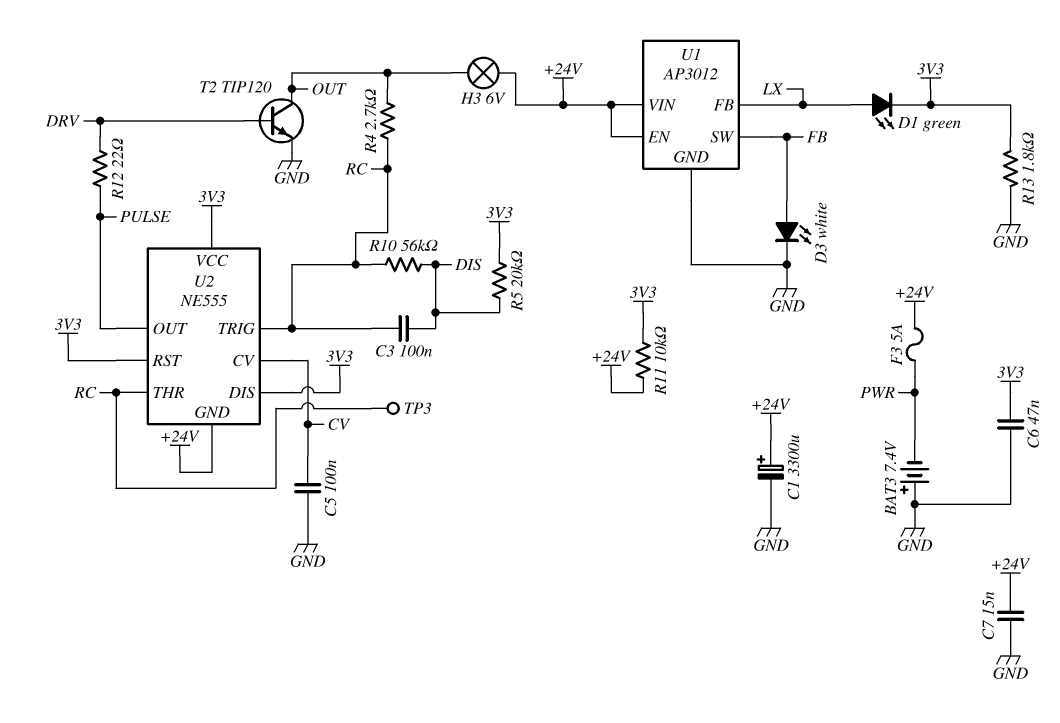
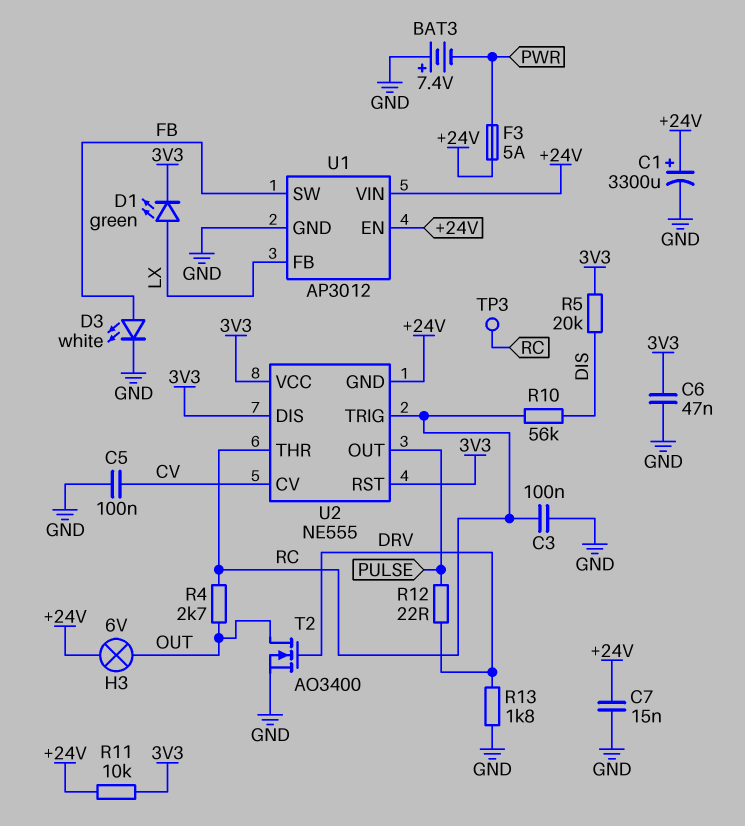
C3: 100nF (DIS, RC) -> 100nF (GND, RC)
R13: 1.8k (3V3, GND) -> 1.8k (DRV, GND)
T2: NPN TIP120 (B DRV, C OUT, E GND) -> NMOS AO3400 (G DRV, D OUT, S GND)

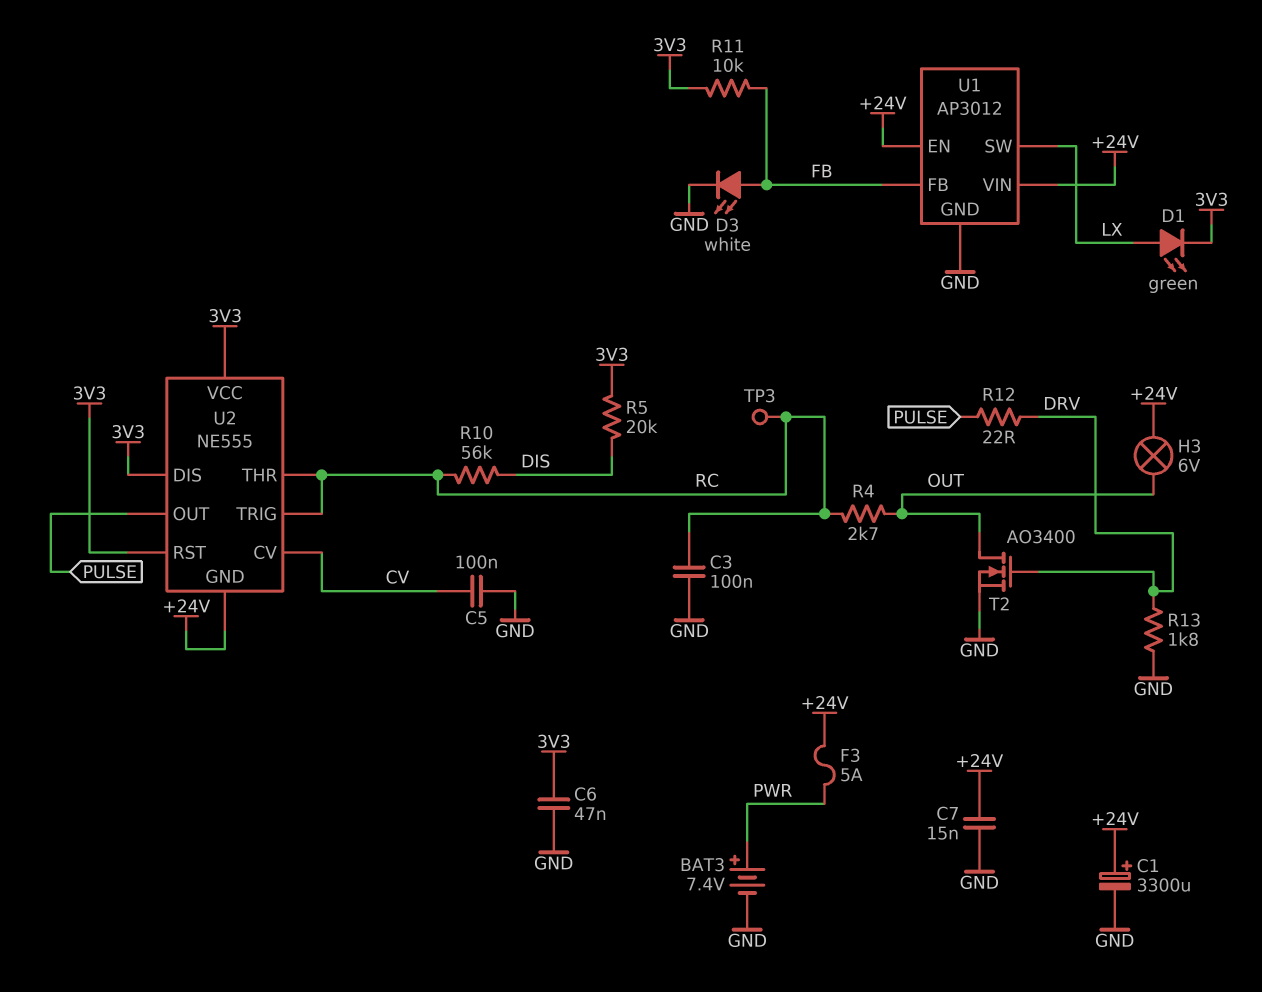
BAT3: 7.4V (plus GND, minus PWR) -> 7.4V (plus PWR, minus GND)
R11: 10k (+24V, 3V3) -> 10k (3V3, FB)
U1 pin FB: LX -> FB
U1 pin SW: FB -> LX

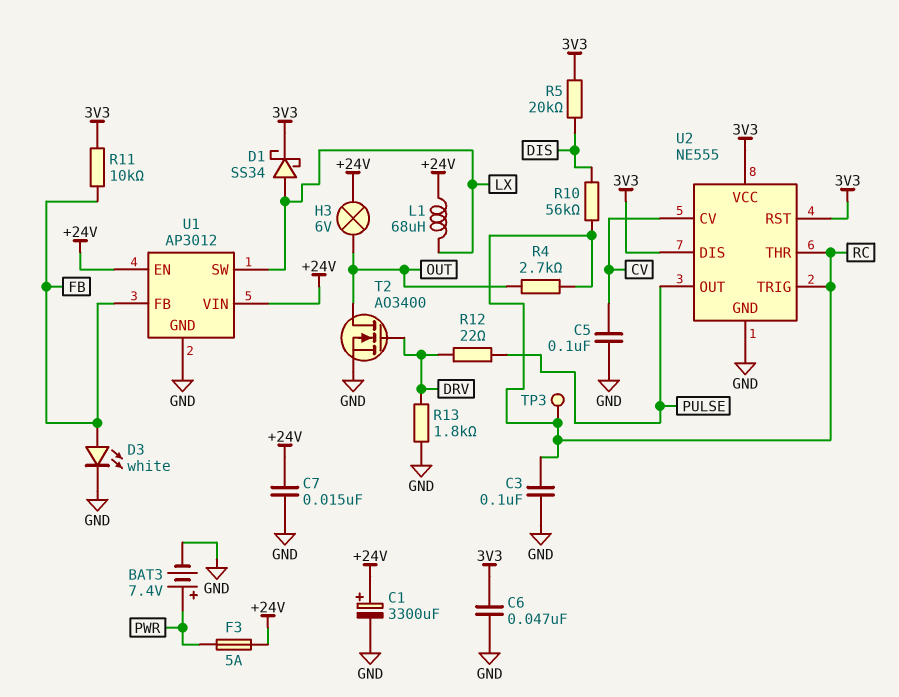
D1: LED green (A LX, K 3V3) -> schottky SS34 (A LX, K 3V3)
L1: none -> 68uH (+24V, LX)
U2 pin GND: +24V -> GND

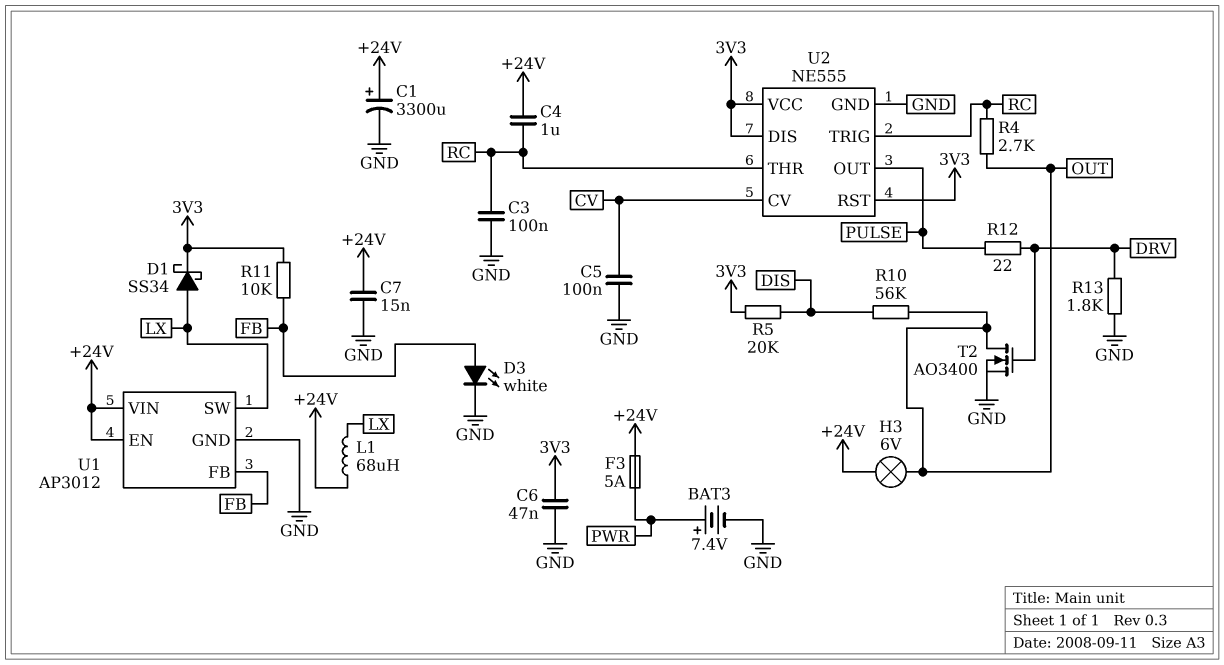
C4: none -> 1uF (+24V, RC)
R10: 56k (DIS, RC) -> 56k (DIS, OUT)
TP3: test point (RC) -> none

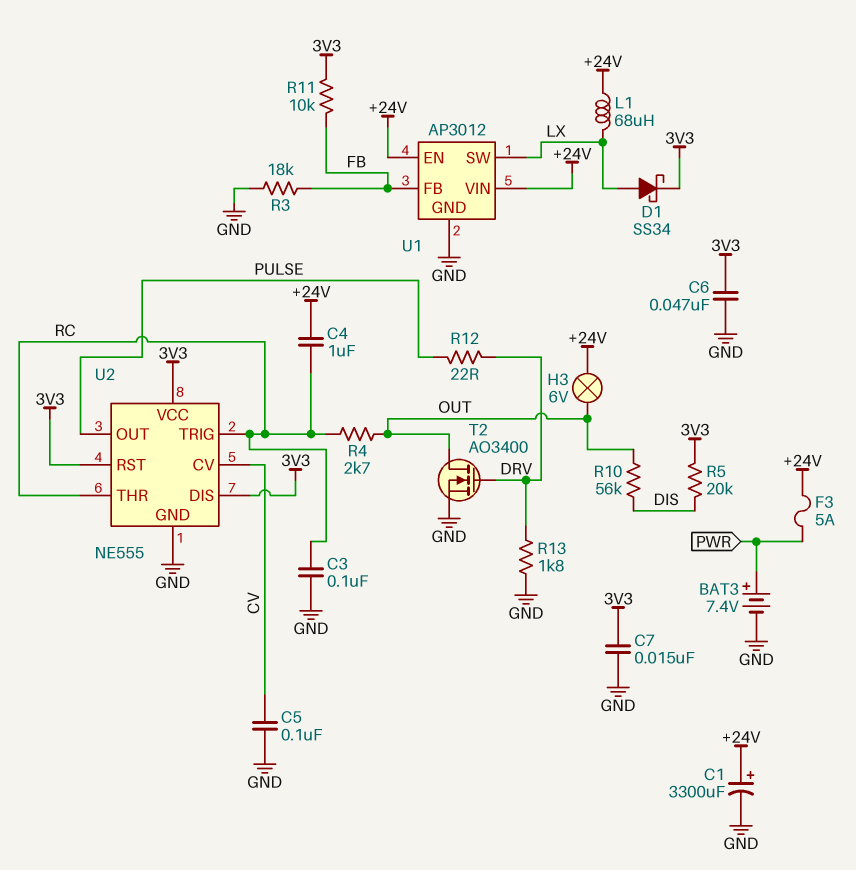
C7: 15nF (+24V, GND) -> 15nF (3V3, GND)
D3: LED white (A FB, K GND) -> none
R3: none -> 18k (FB, GND)

